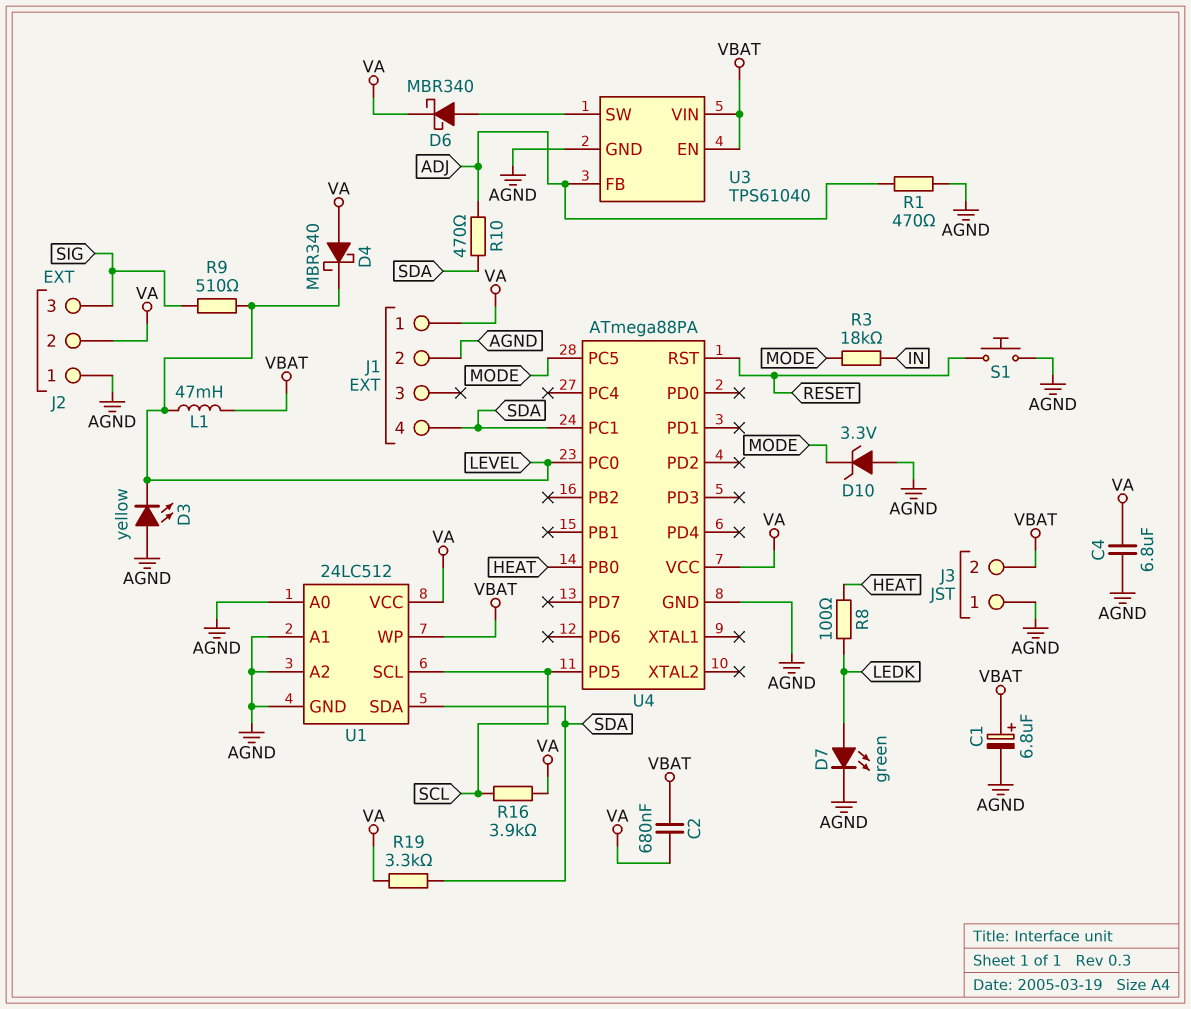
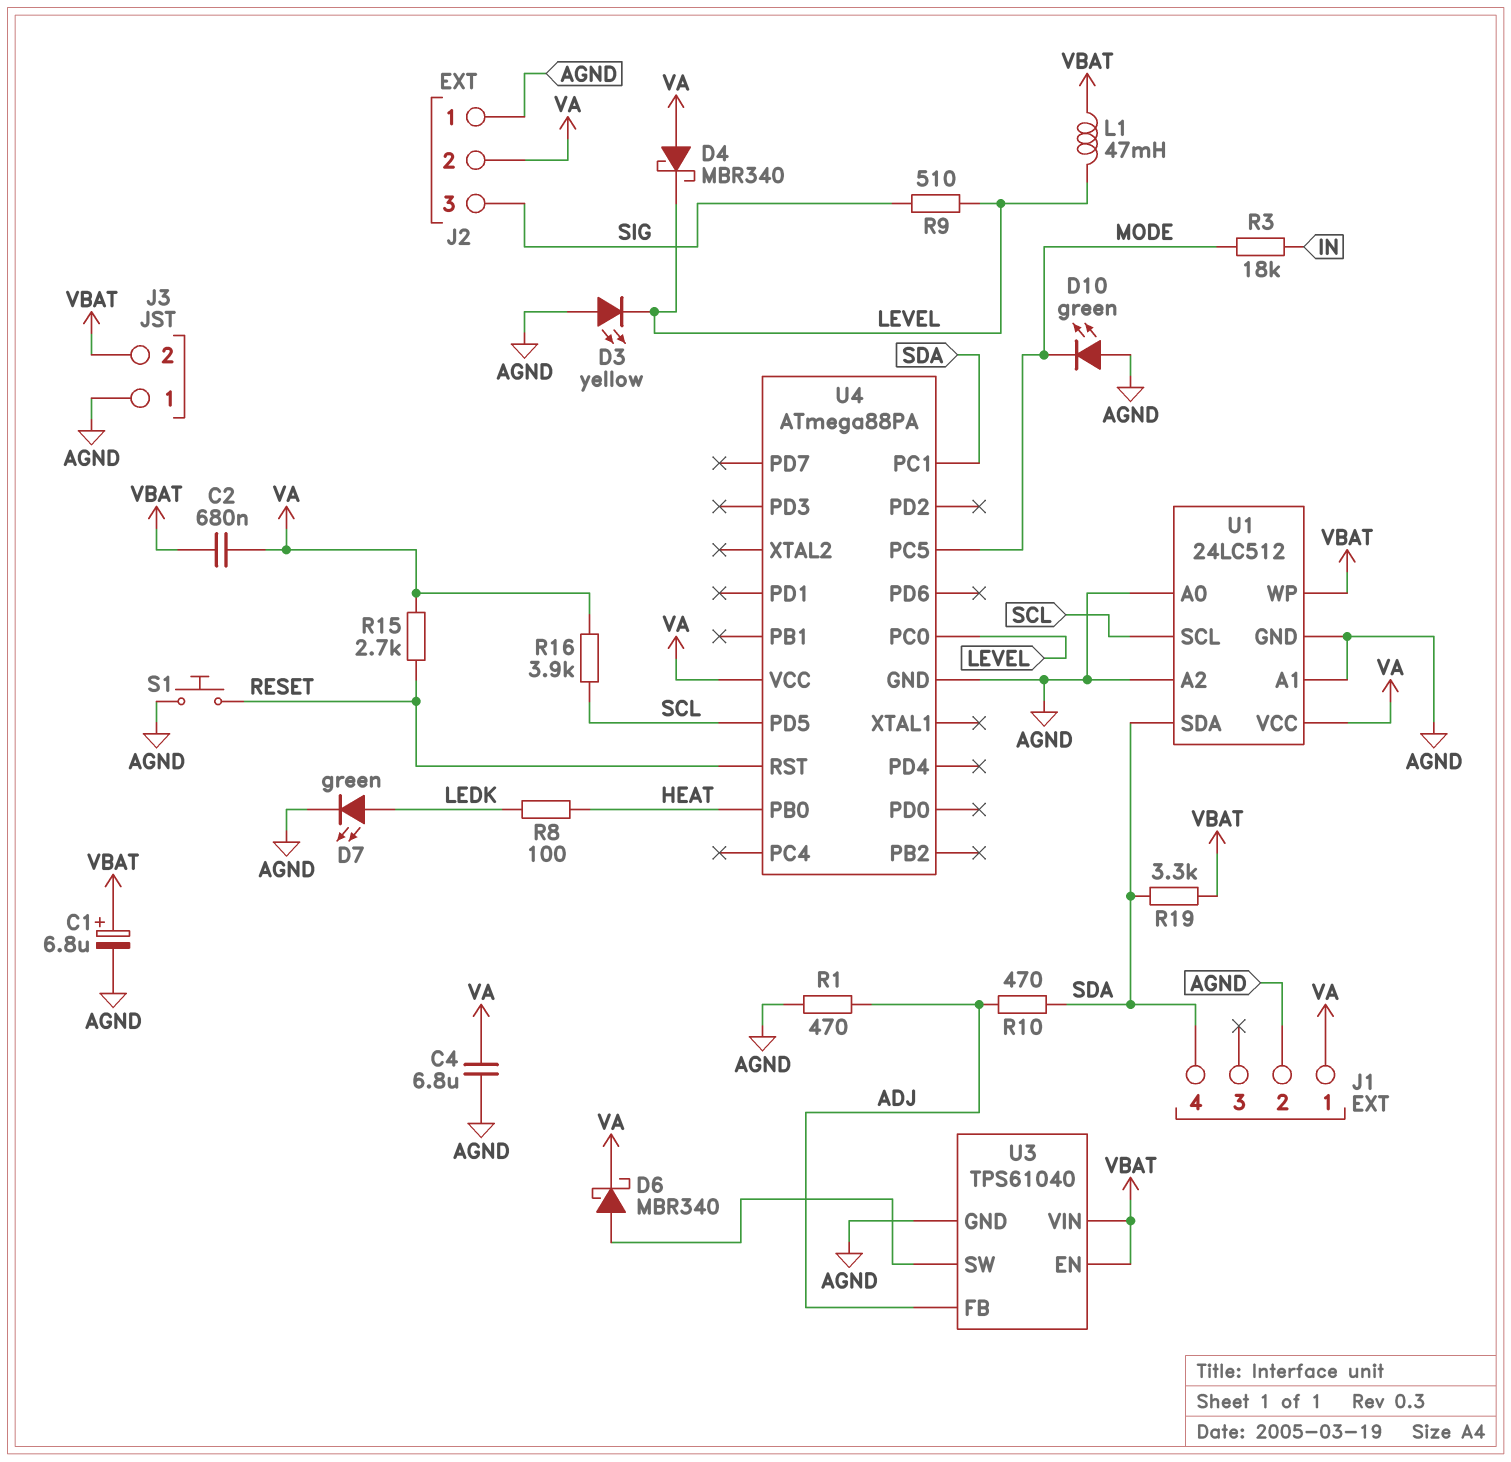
D10: zener 3.3V (A AGND, K MODE) -> LED green (A AGND, K MODE)
R15: none -> 2.7k (RESET, VA)
R19: 3.3k (SDA, VA) -> 3.3k (SDA, VBAT)

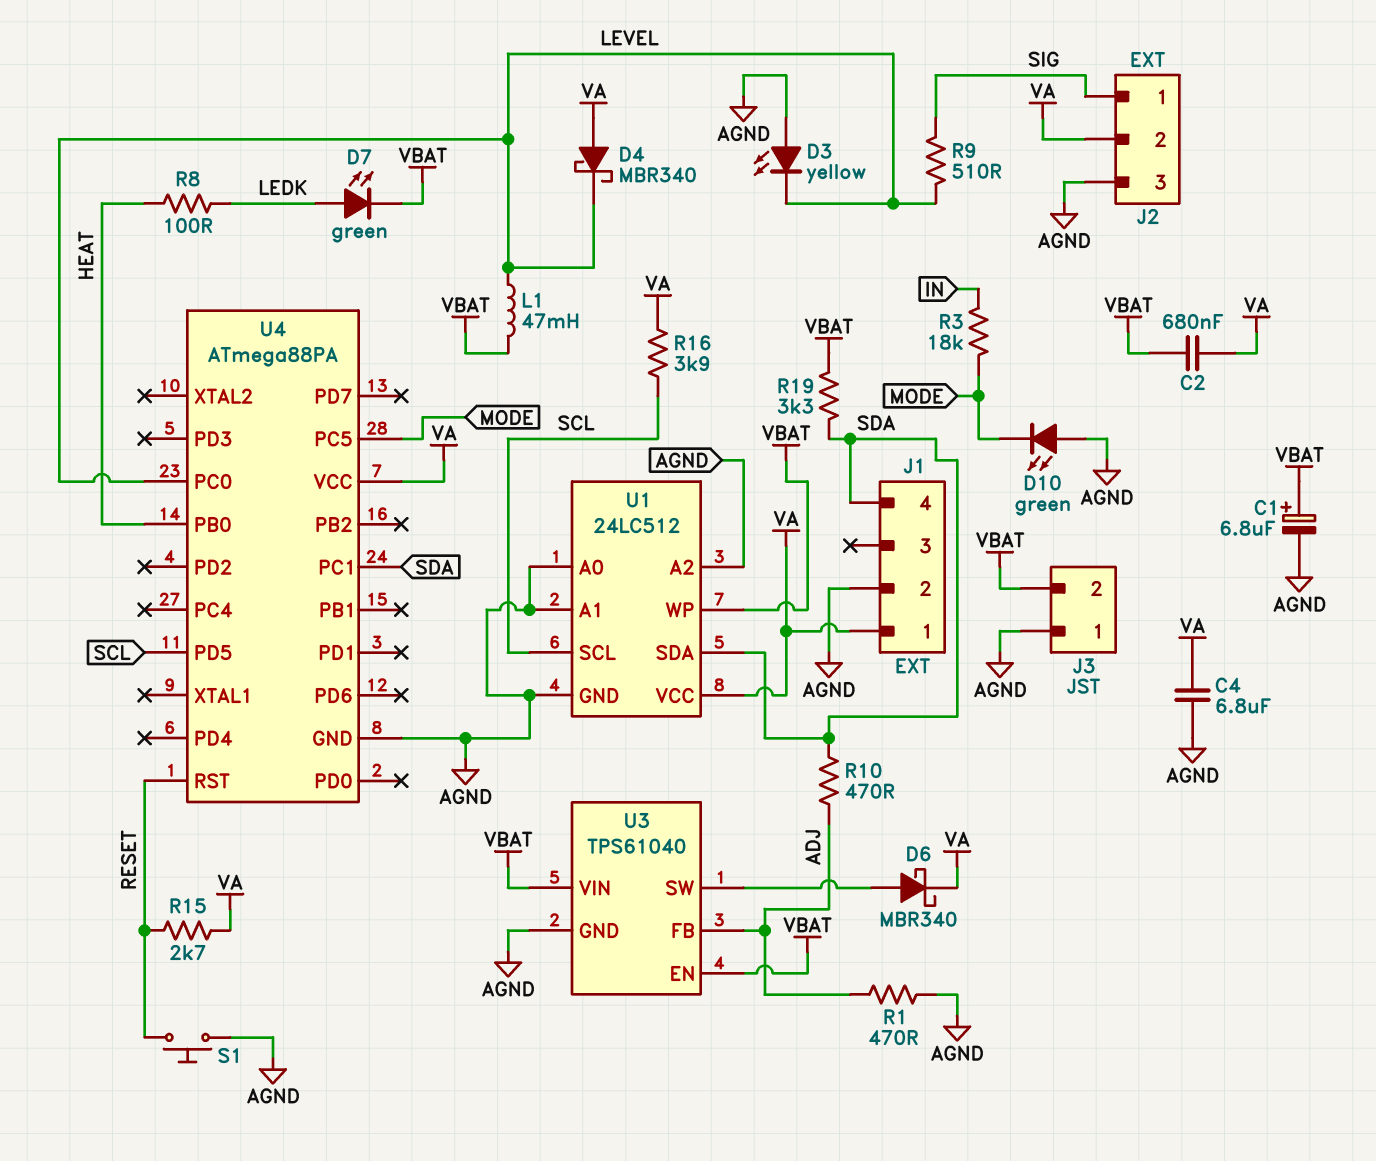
D7: LED green (A LEDK, K AGND) -> LED green (A LEDK, K VBAT)
J2 pin 1: AGND -> SIG
J2 pin 3: SIG -> AGND

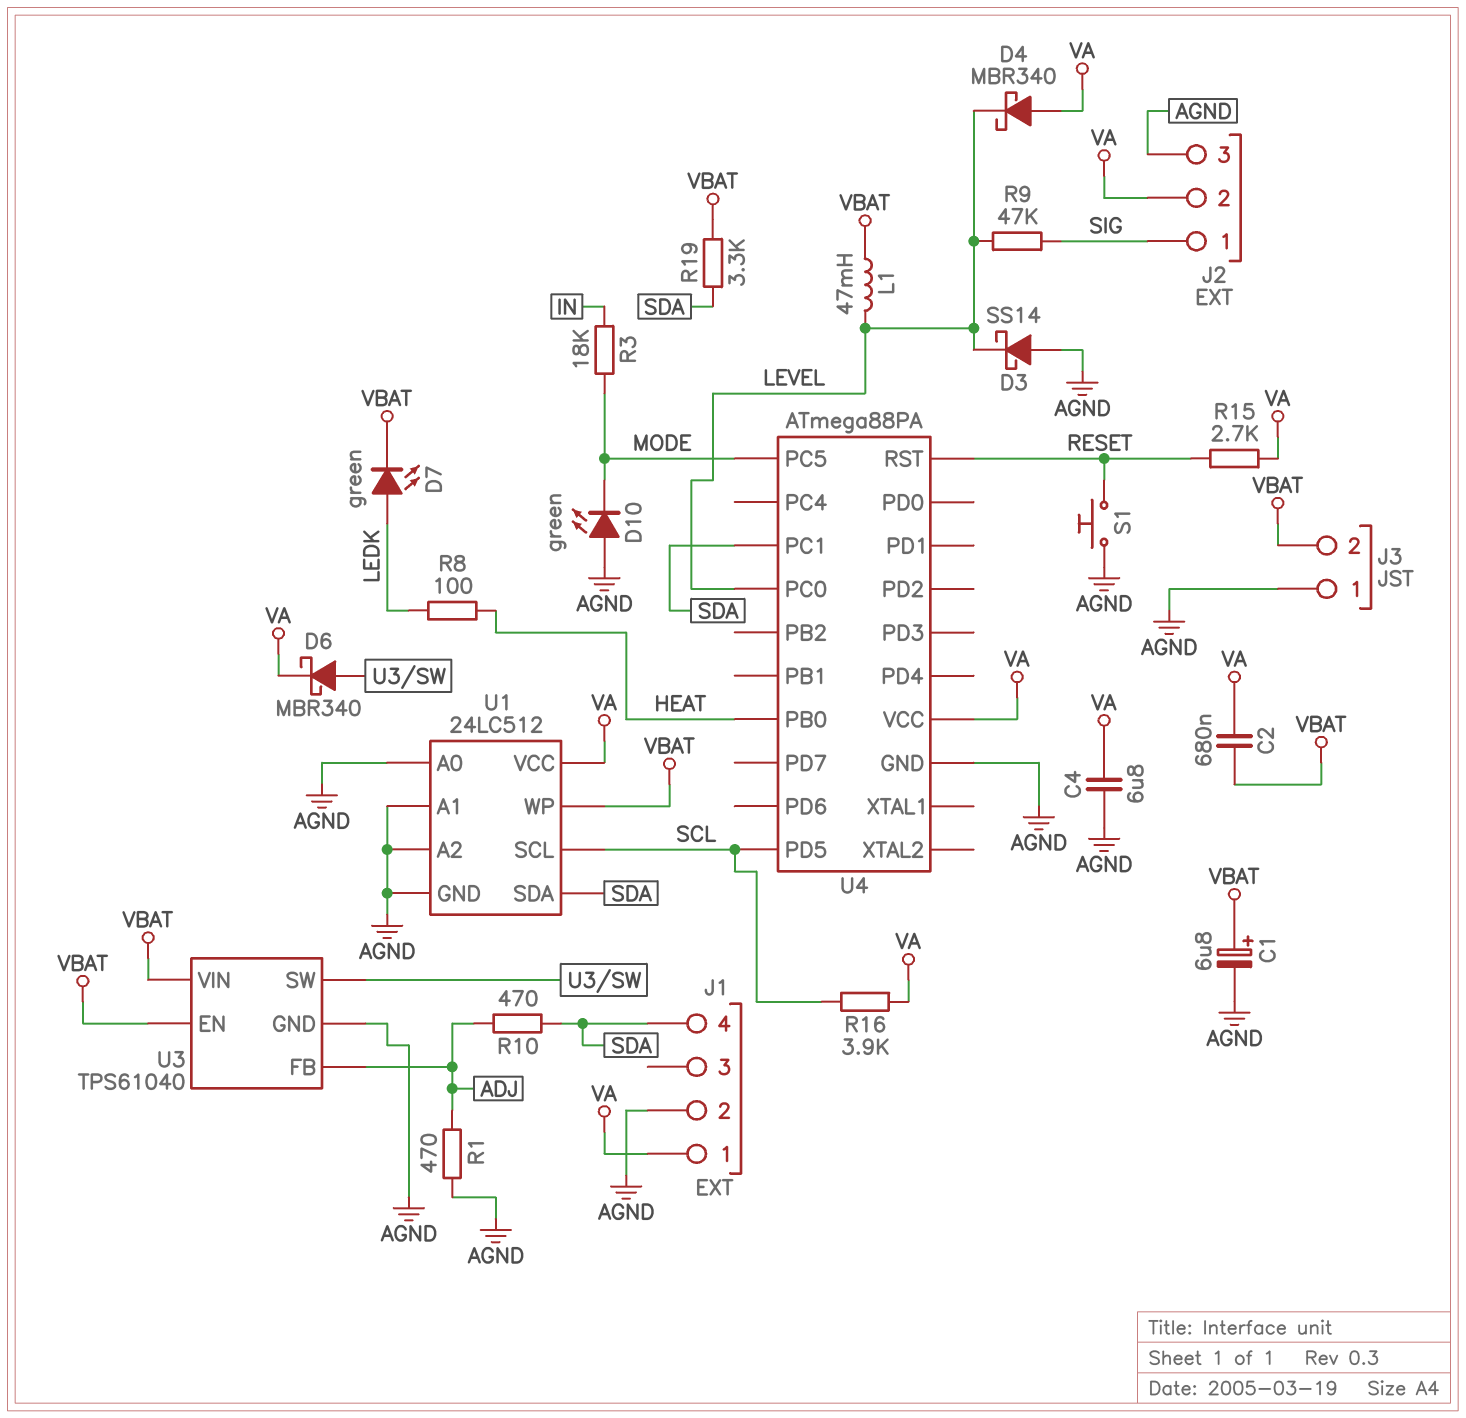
D3: LED yellow (A AGND, K LEVEL) -> schottky SS14 (A AGND, K LEVEL)
R9: 510 (LEVEL, SIG) -> 47k (LEVEL, SIG)

